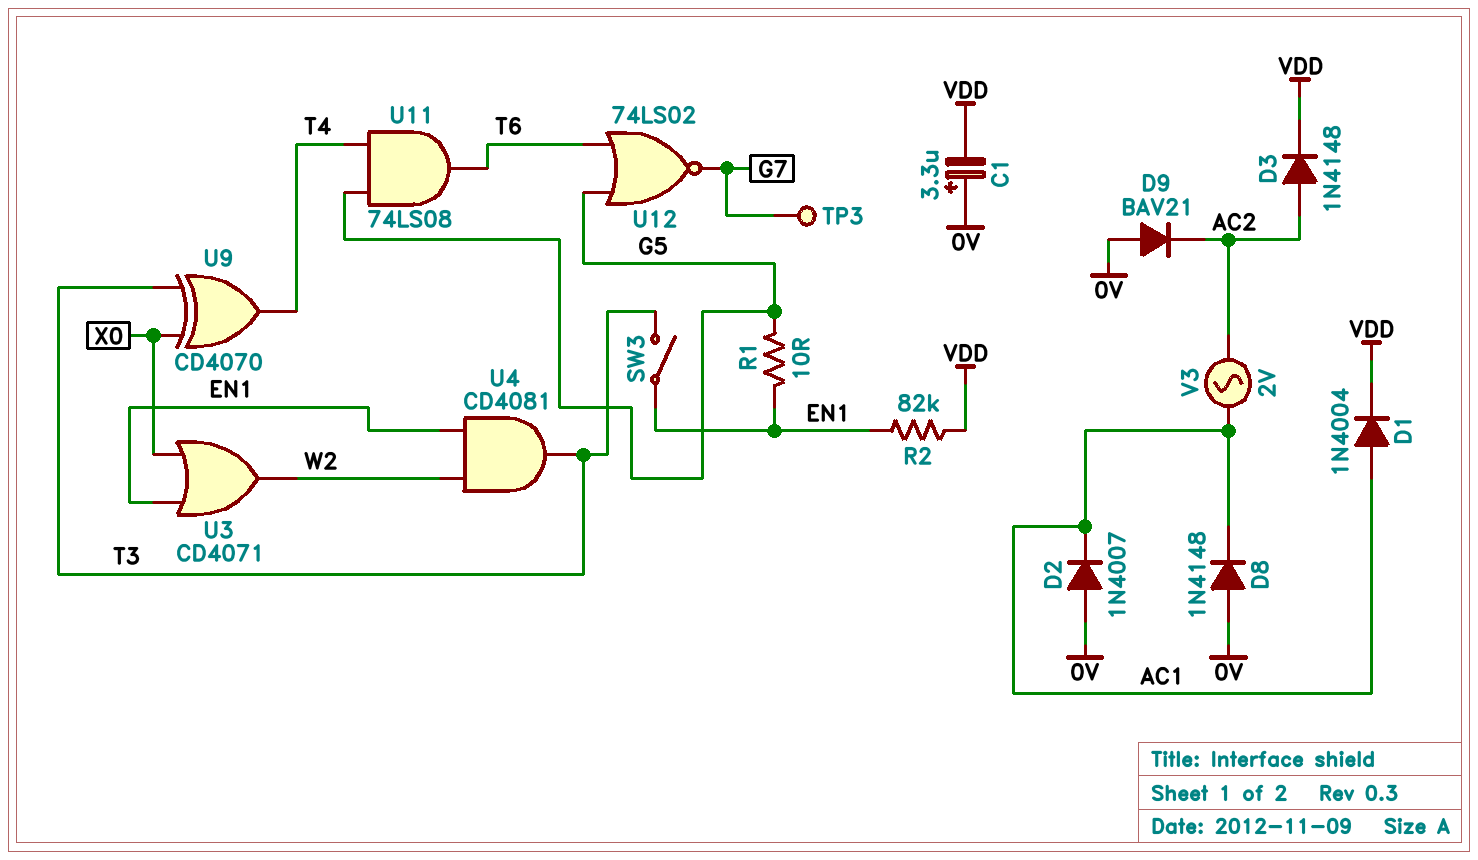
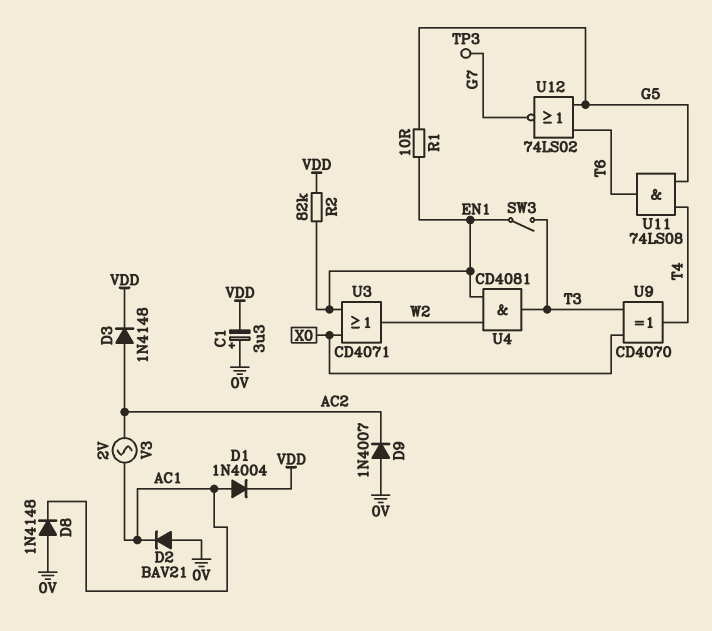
D2: diode 1N4007 (A 0V, K AC1) -> diode BAV21 (A 0V, K AC1)
D9: diode BAV21 (A 0V, K AC2) -> diode 1N4007 (A 0V, K AC2)

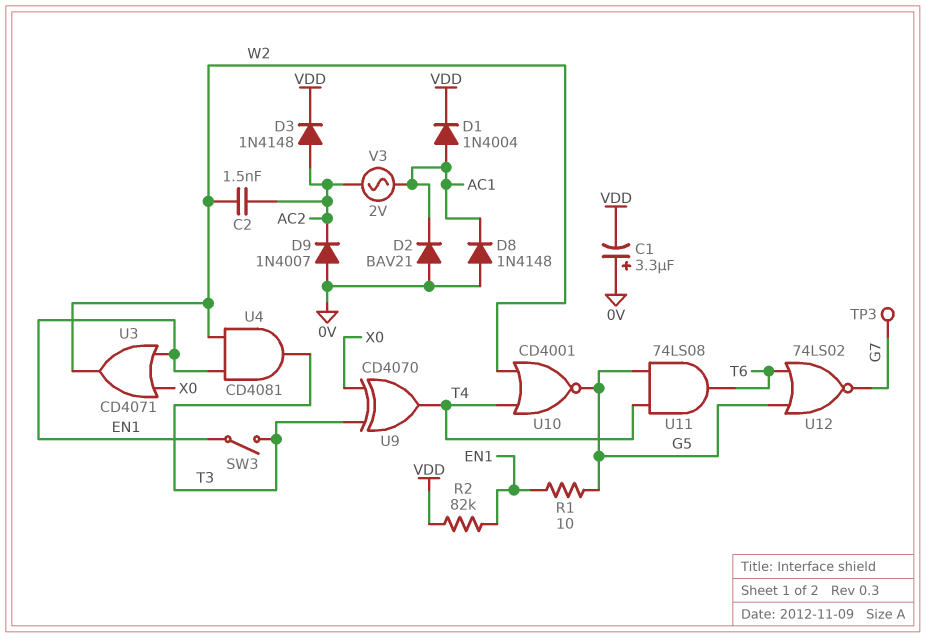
C2: none -> 1.5nF (AC2, W2)
U10: none -> NOR CD4001 (in T4, in W2, out G5)

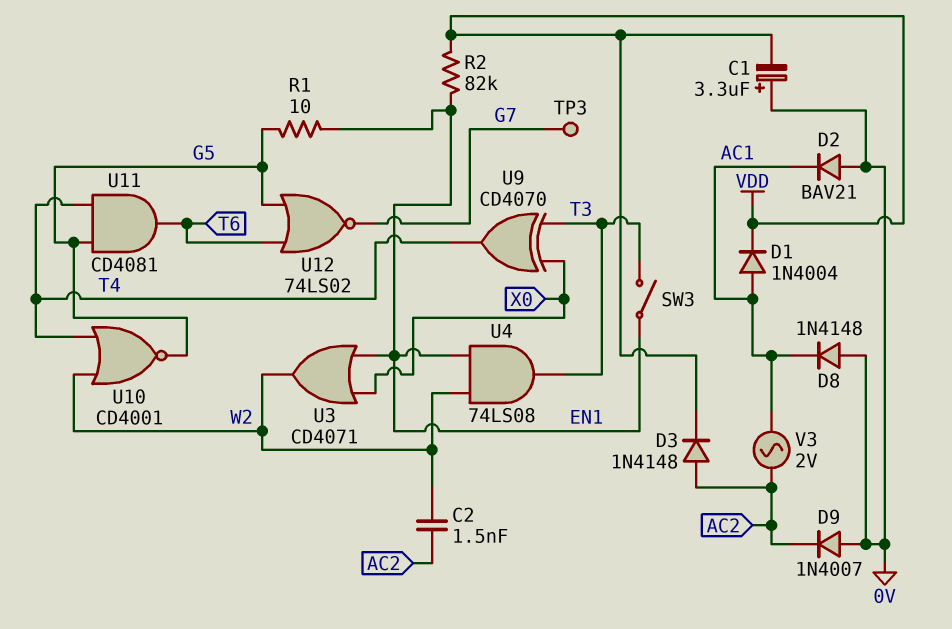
U4: AND CD4081 (in EN1, in W2, out T3) -> AND 74LS08 (in EN1, in W2, out T3)
U11: AND 74LS08 (in G5, in T4, out T6) -> AND CD4081 (in G5, in T4, out T6)

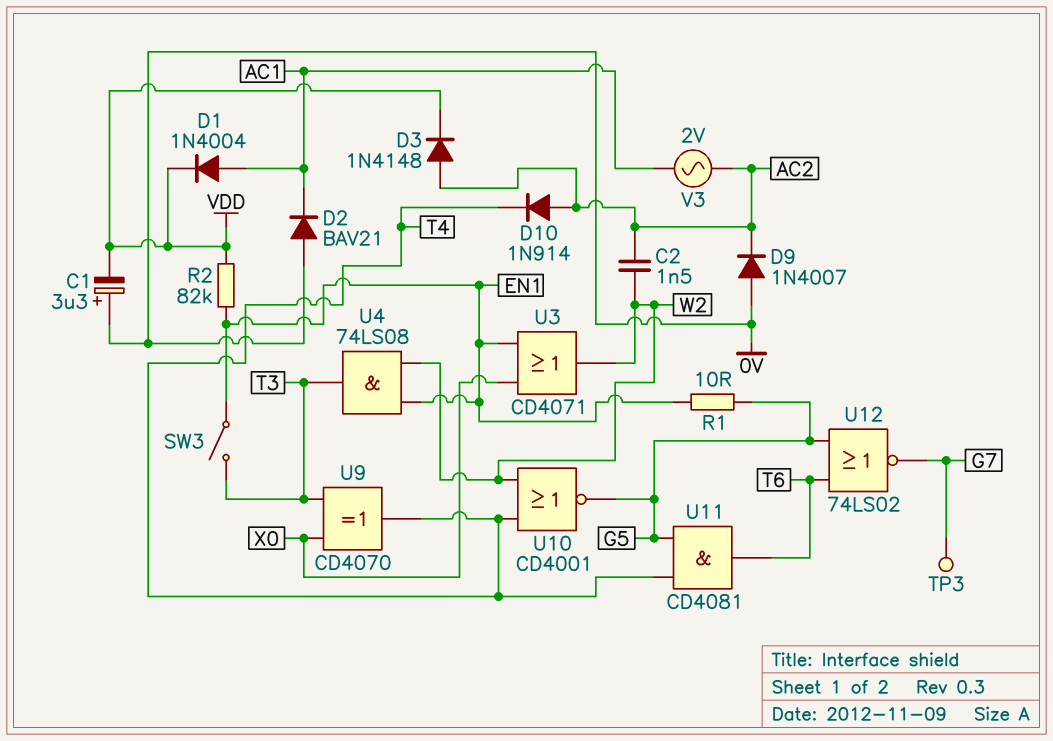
D8: diode 1N4148 (A 0V, K AC1) -> none
D10: none -> diode 1N914 (A AC2, K T4)

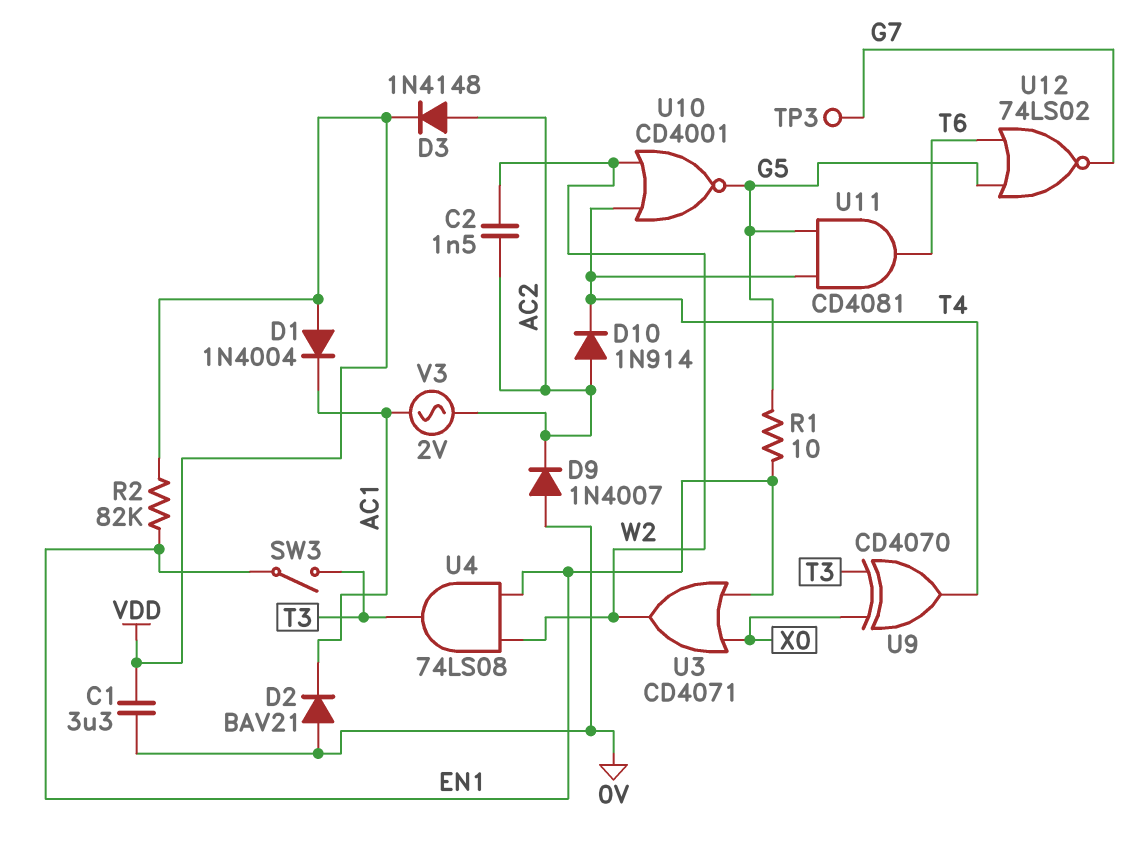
C1: 3.3uF (plus 0V, minus VDD) -> 3.3uF (0V, VDD)
D1: diode 1N4004 (A AC1, K VDD) -> diode 1N4004 (A VDD, K AC1)

